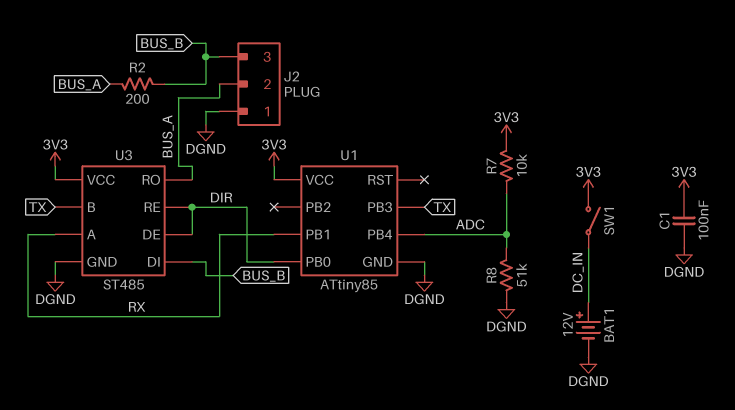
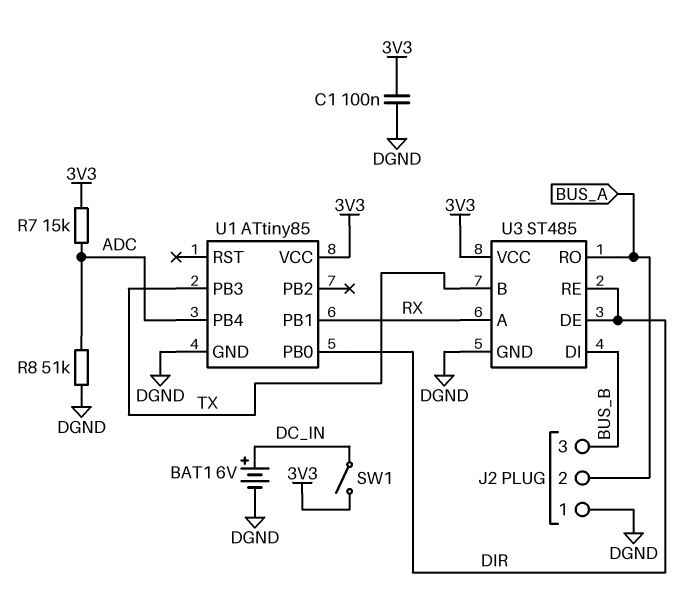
BAT1: 12V (plus DC_IN, minus DGND) -> 6V (plus DC_IN, minus DGND)
R2: 200 (BUS_A, BUS_B) -> none
R7: 10k (3V3, ADC) -> 15k (3V3, ADC)

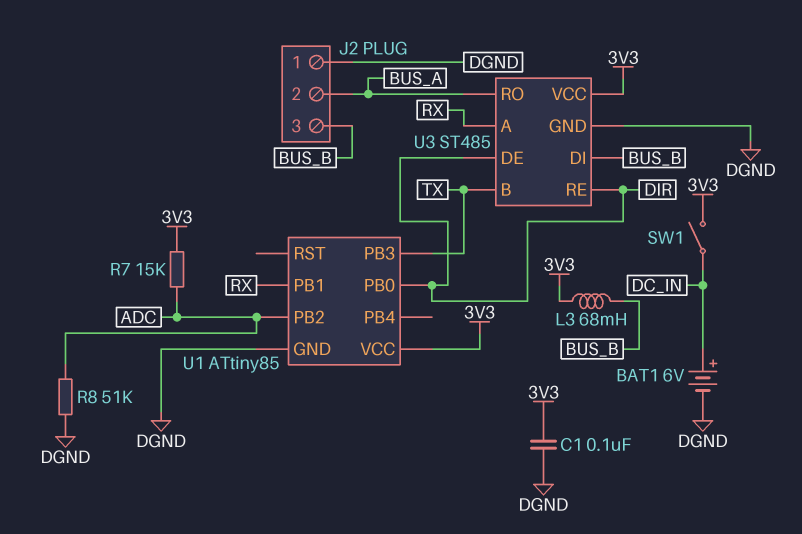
L3: none -> 68mH (3V3, BUS_B)
U1 pin PB2: none -> ADC
U1 pin PB4: ADC -> none

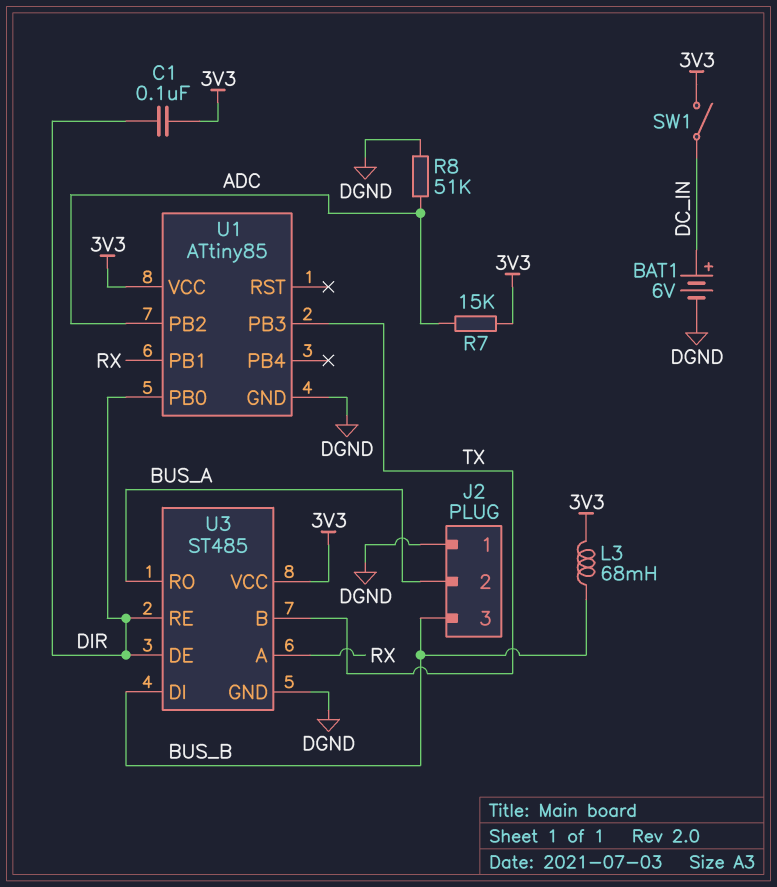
C1: 100nF (3V3, DGND) -> 100nF (3V3, DIR)

